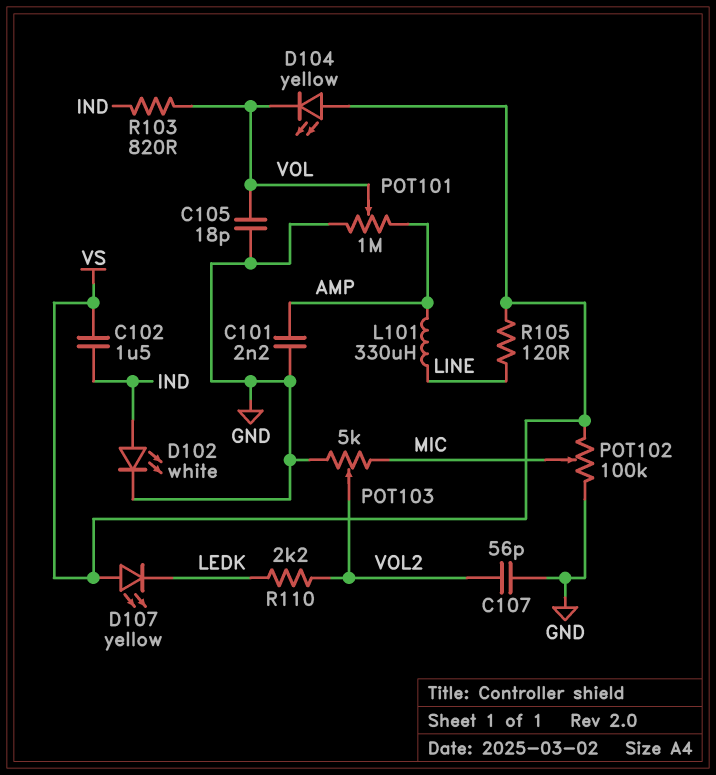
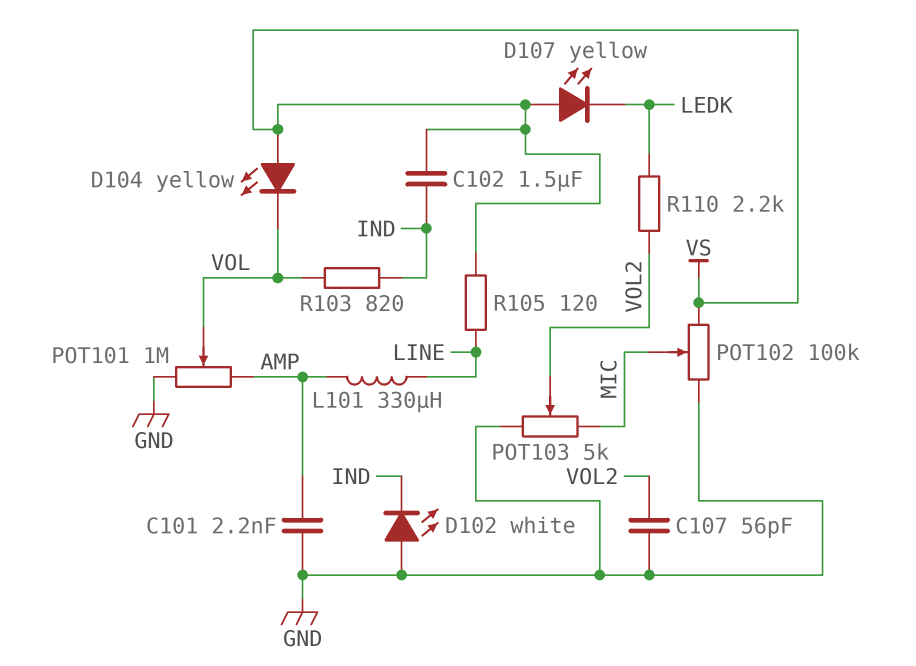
C105: 18pF (GND, VOL) -> none
D102: LED white (A IND, K GND) -> LED white (A GND, K IND)

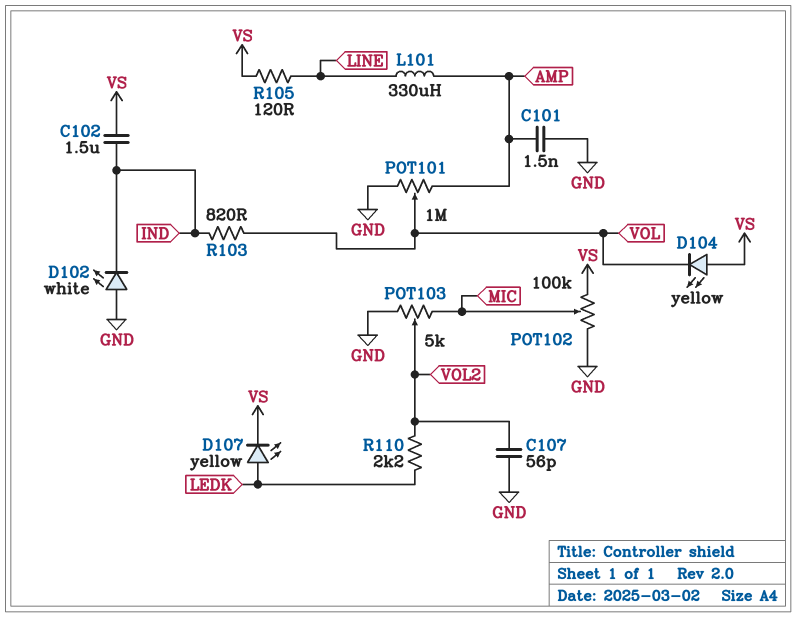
C101: 2.2nF (AMP, GND) -> 1.5nF (AMP, GND)
D107: LED yellow (A VS, K LEDK) -> LED yellow (A LEDK, K VS)

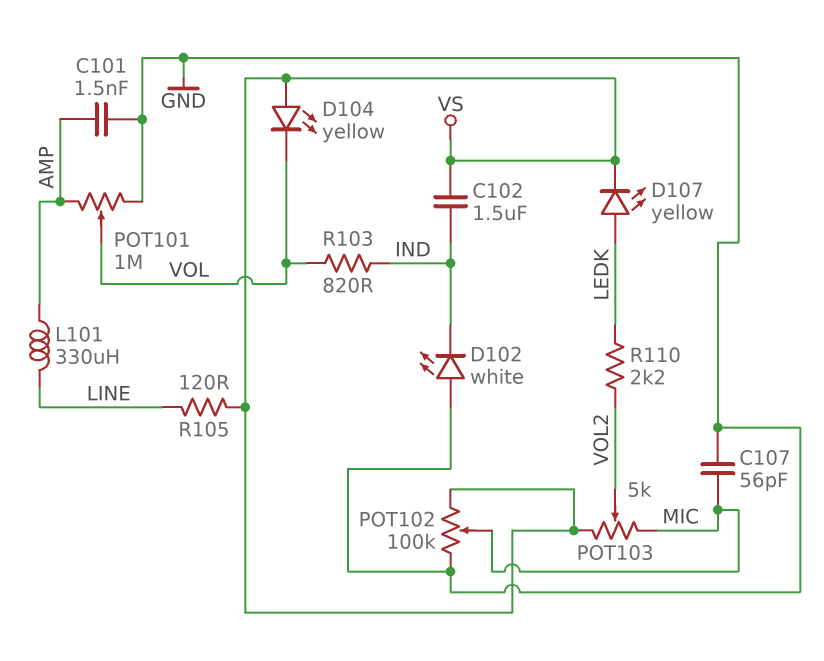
C107: 56pF (GND, VOL2) -> 56pF (GND, MIC)
POT103: 5k (GND, MIC, wiper VOL2) -> 5k (MIC, VS, wiper VOL2)

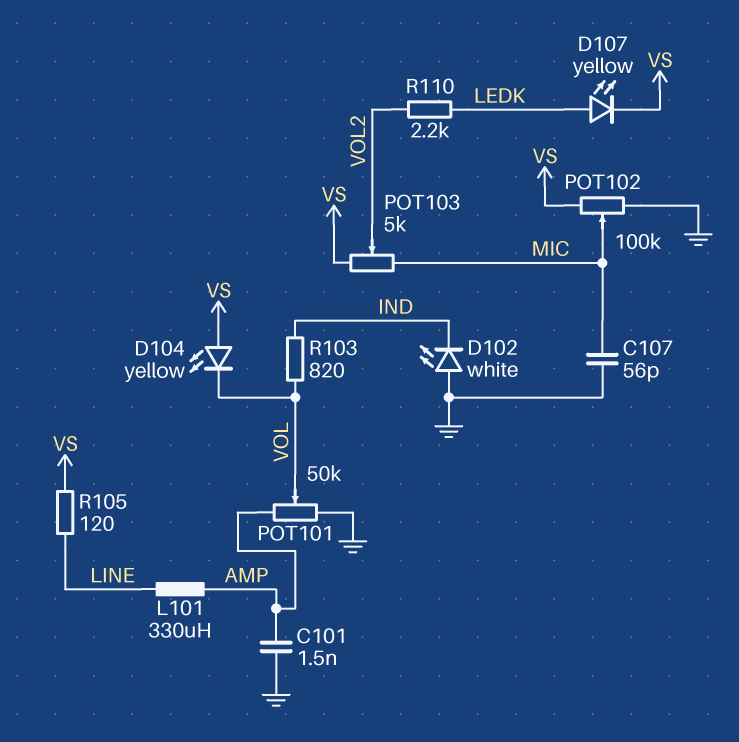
C102: 1.5uF (IND, VS) -> none
POT101: 1M (AMP, GND, wiper VOL) -> 50k (AMP, GND, wiper VOL)

